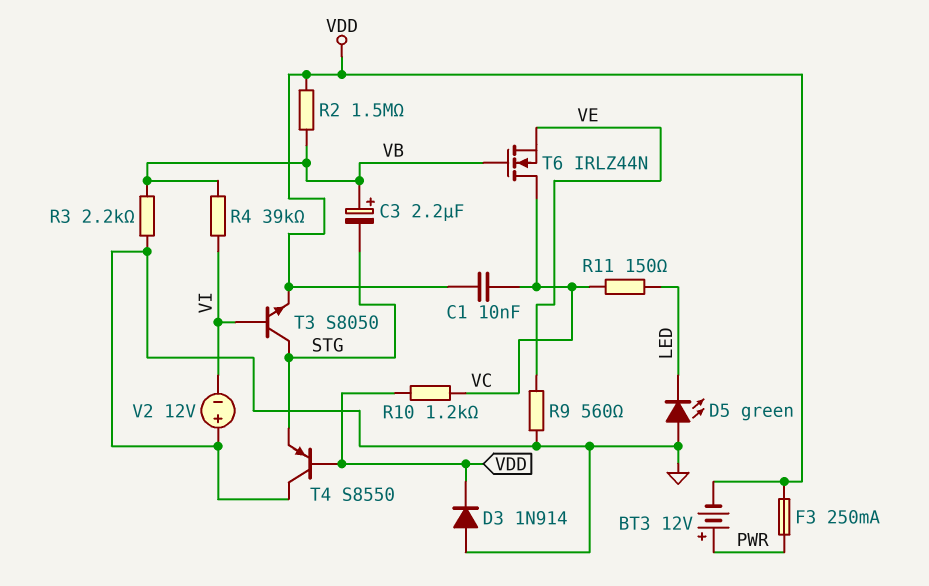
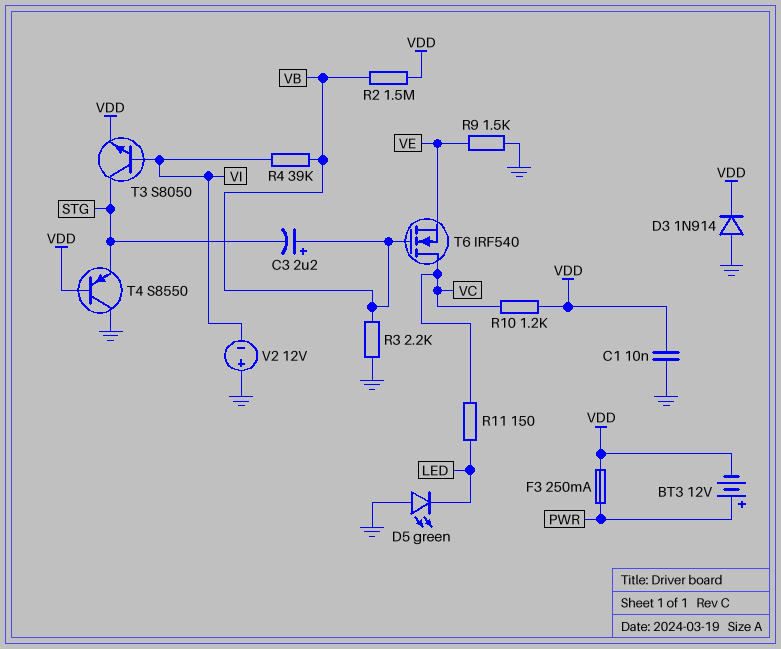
C1: 10nF (VC, VDD) -> 10nF (GND, VDD)
R9: 560 (GND, VE) -> 1.5k (GND, VE)
T6: NMOS IRLZ44N (G VB, D VC, S VE) -> NMOS IRF540 (G VB, D VC, S VE)

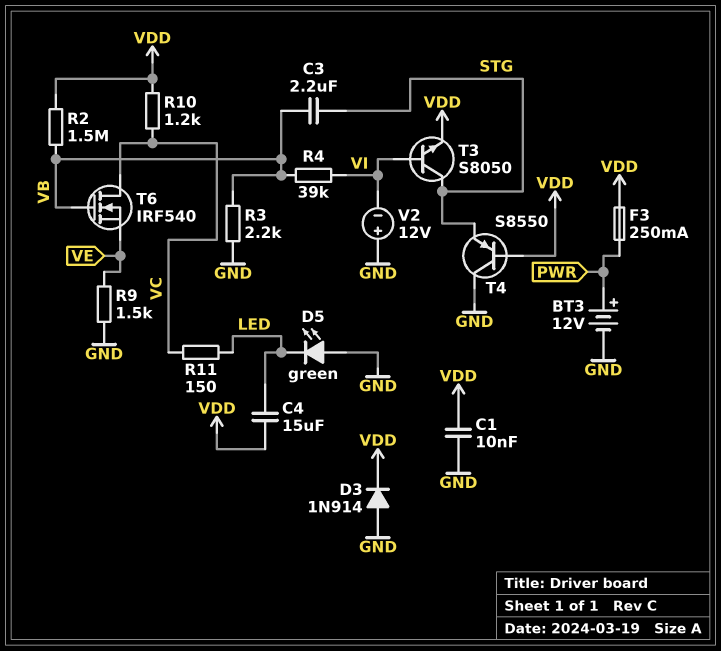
BT3: 12V (plus PWR, minus VDD) -> 12V (plus PWR, minus GND)
C3: 2.2uF (plus VB, minus STG) -> 2.2uF (STG, VB)
C4: none -> 15uF (LED, VDD)

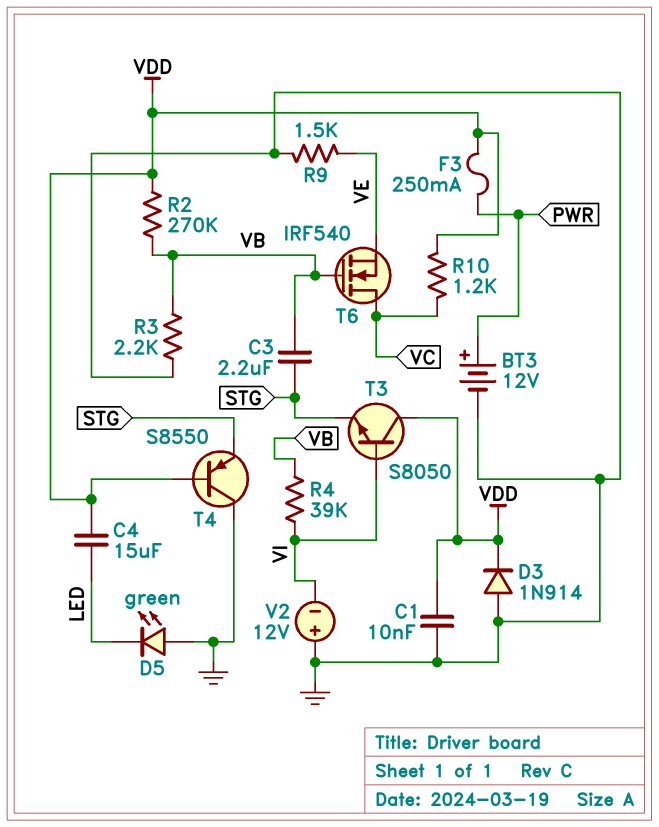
R2: 1.5M (VB, VDD) -> 270k (VB, VDD)
R11: 150 (LED, VC) -> none
T3: NPN S8050 (B VI, C STG, E VDD) -> NPN S8050 (B VI, C VDD, E STG)

